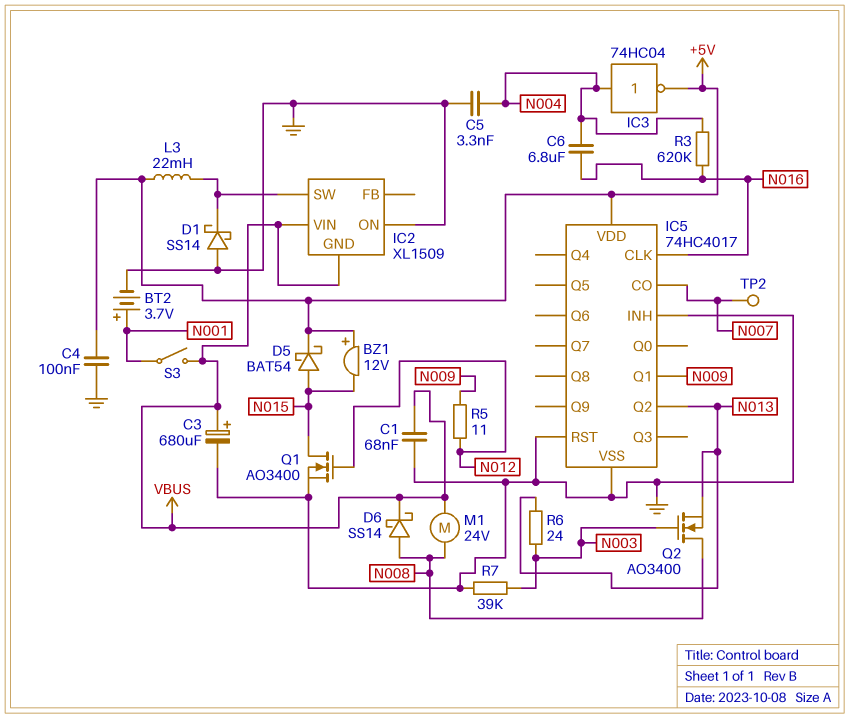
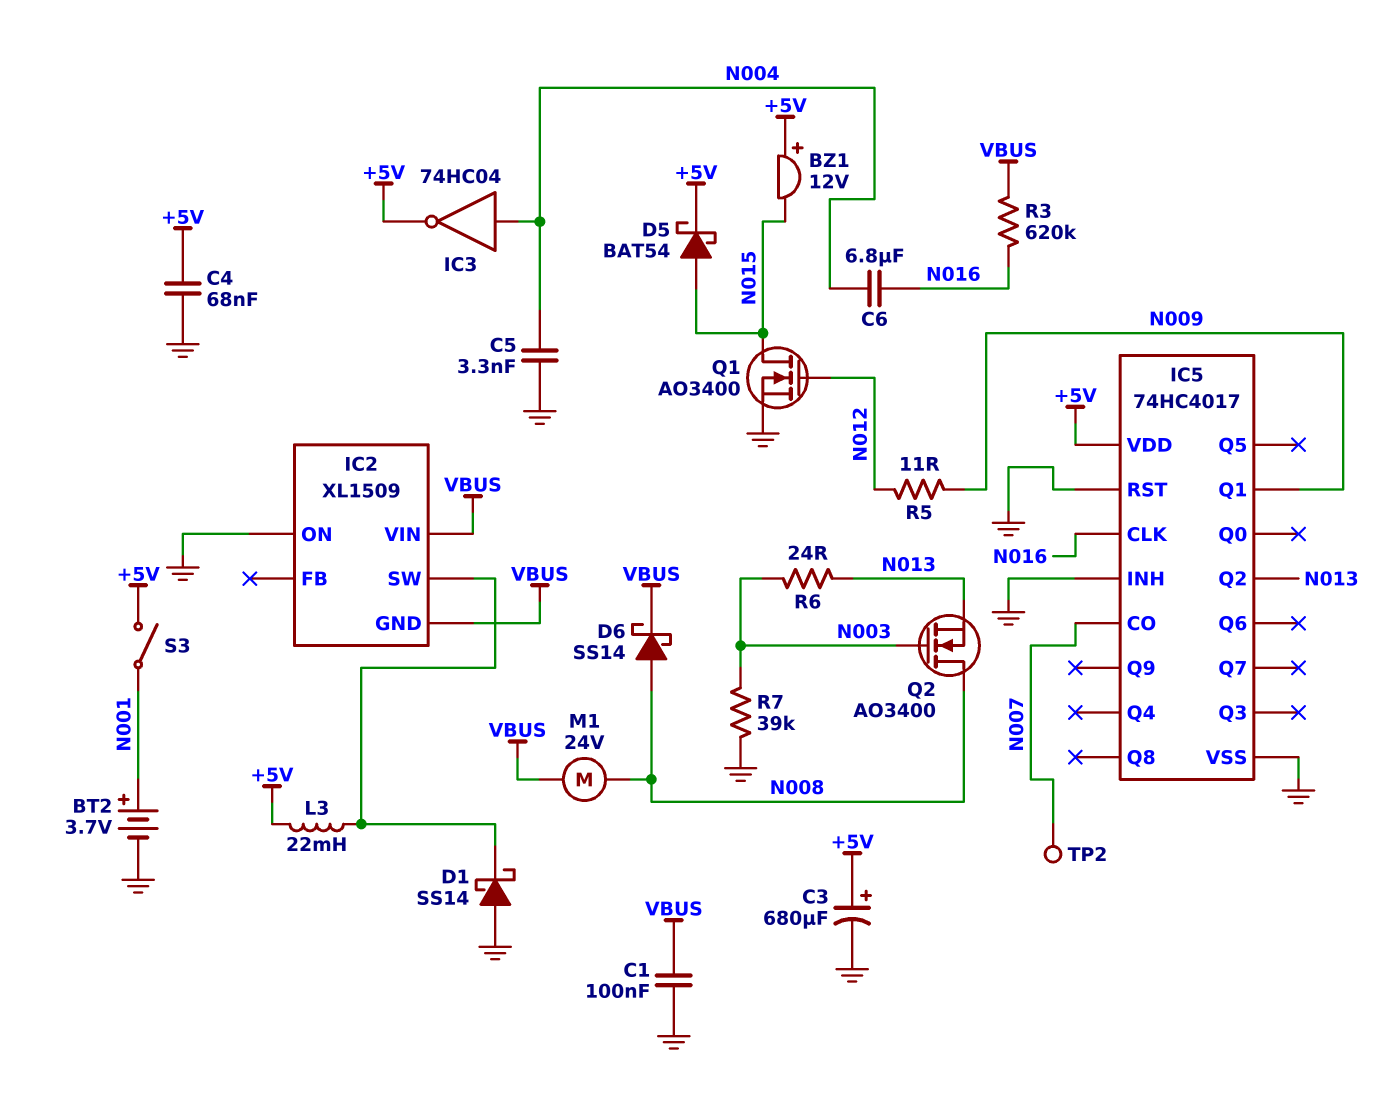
C1: 68nF (GND, VBUS) -> 100nF (GND, VBUS)
C3: 680uF (plus VBUS, minus GND) -> 680uF (plus +5V, minus GND)
C4: 100nF (+5V, GND) -> 68nF (+5V, GND)
R3: 620k (N004, N016) -> 620k (N016, VBUS)
S3: switch (N001, VBUS) -> switch (+5V, N001)

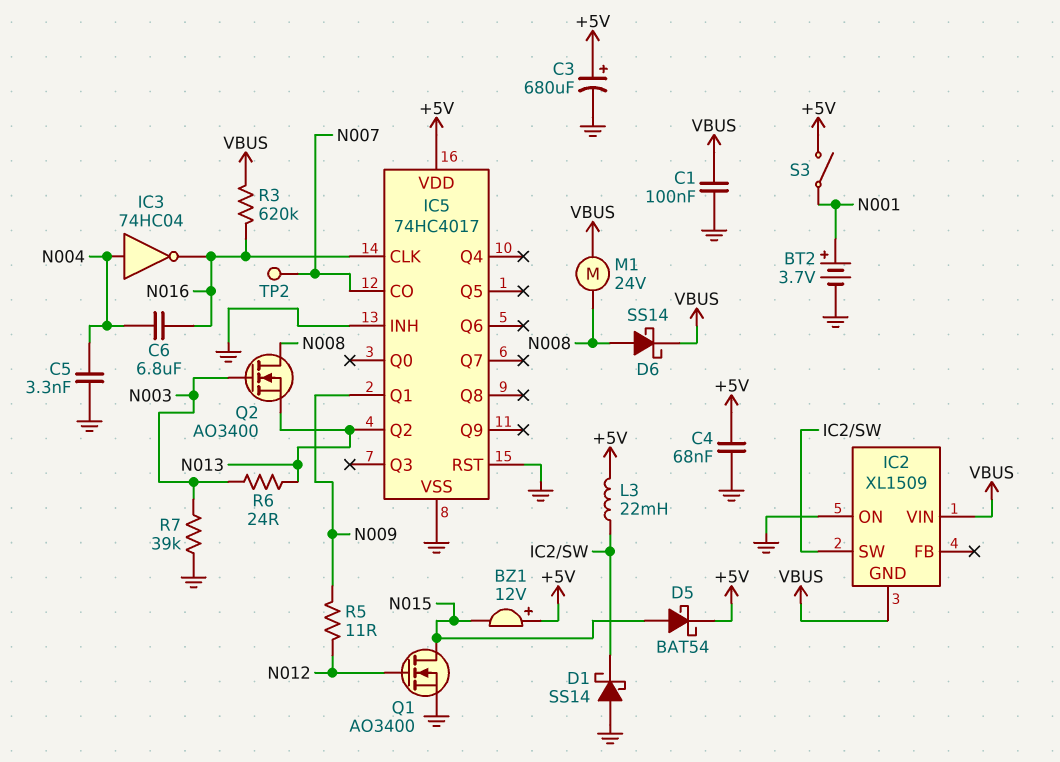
IC3: NOT 74HC04 (in N004, out +5V) -> NOT 74HC04 (in N004, out N016)

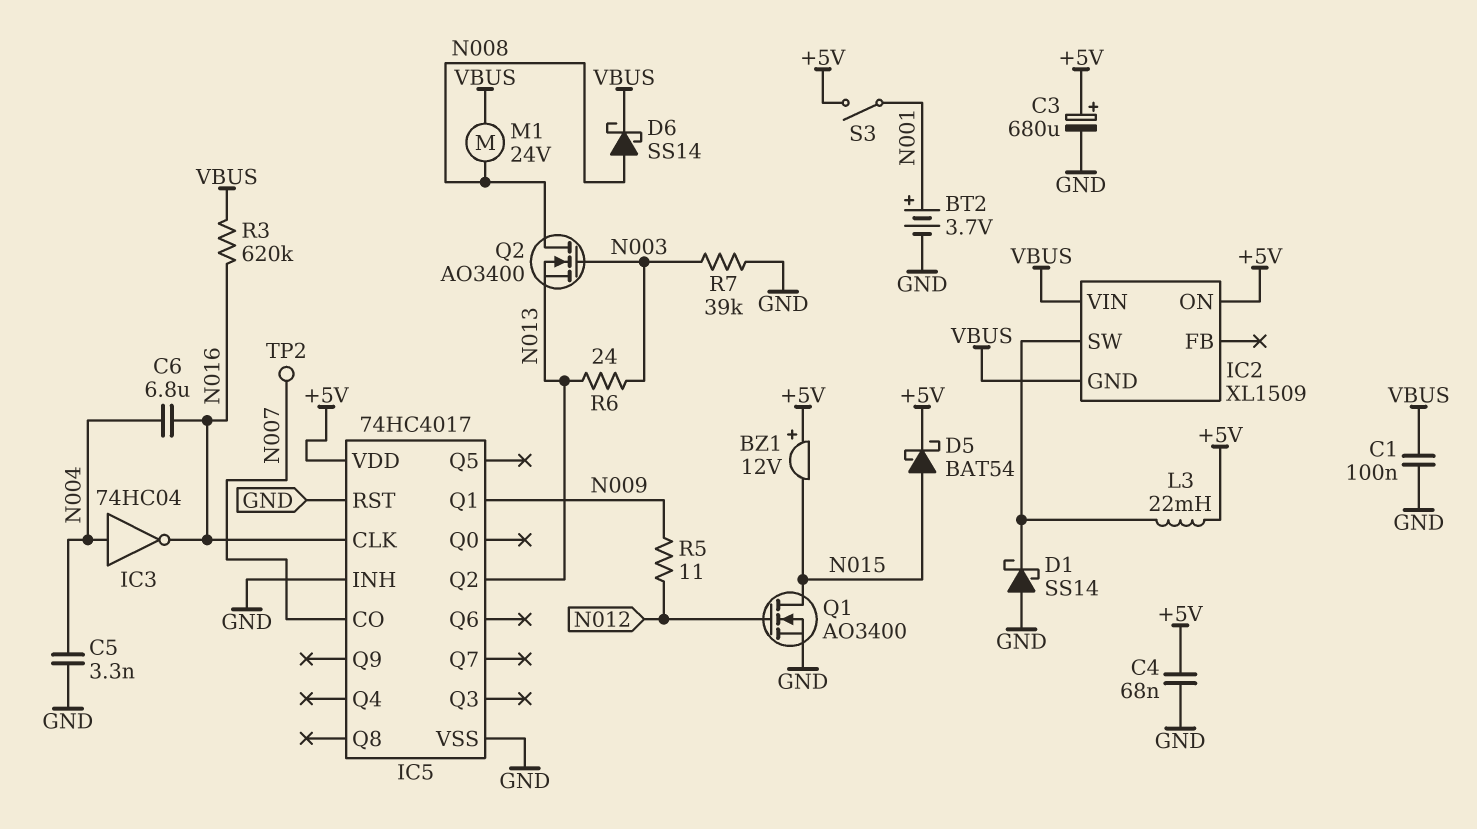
IC2 pin ON: GND -> +5V

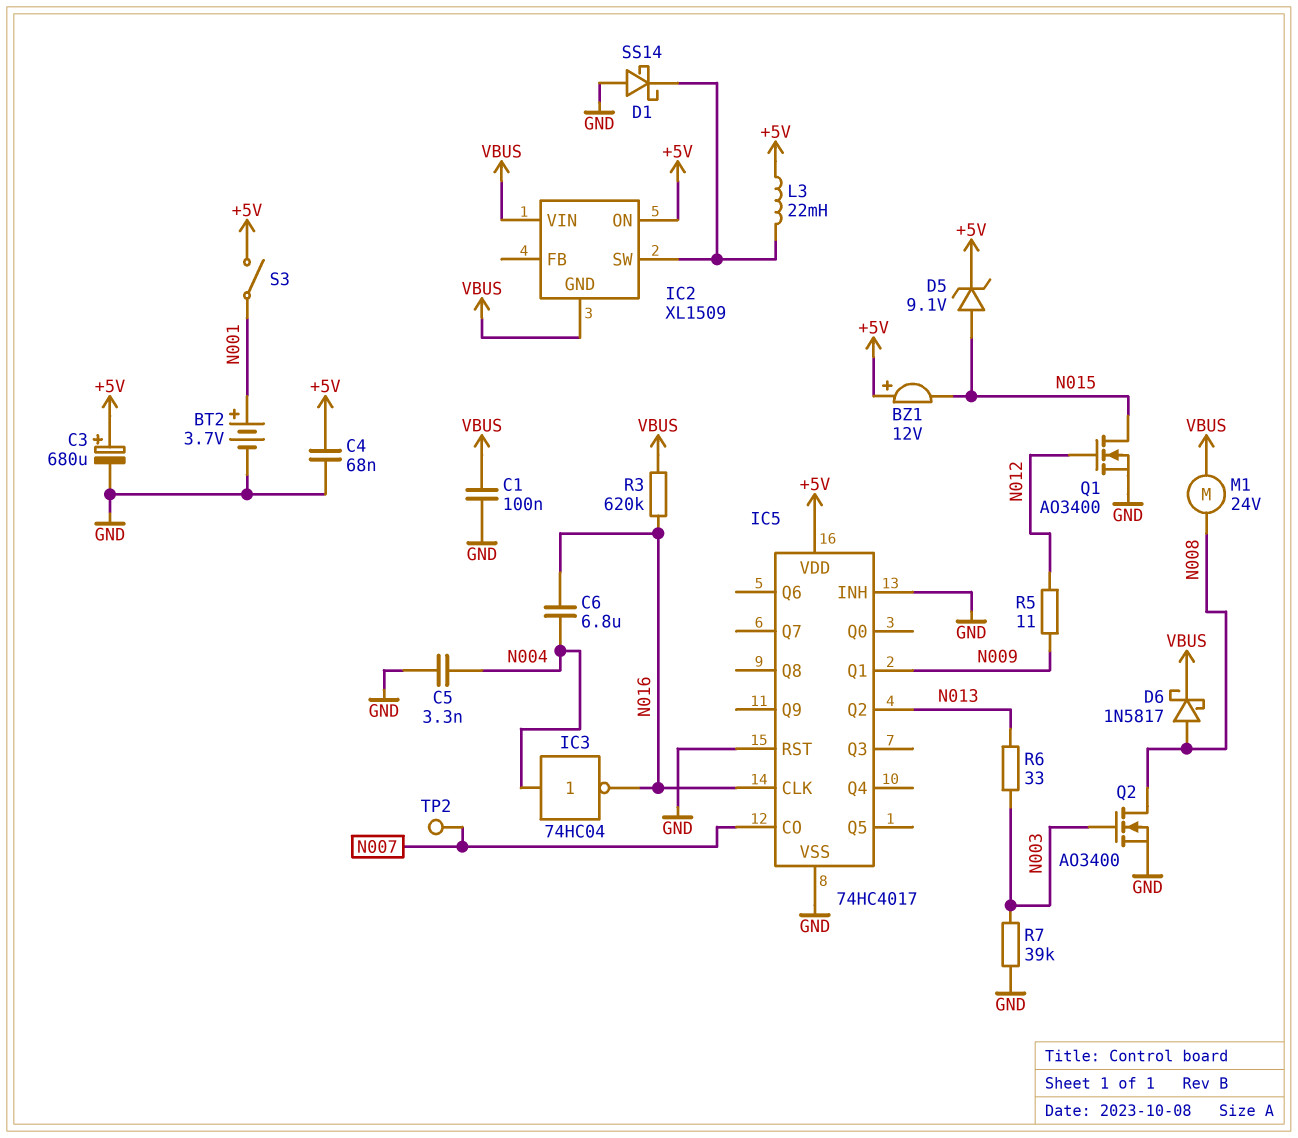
D5: schottky BAT54 (A N015, K +5V) -> zener 9.1V (A N015, K +5V)
D6: schottky SS14 (A N008, K VBUS) -> schottky 1N5817 (A N008, K VBUS)
Q2: NMOS AO3400 (G N003, D N008, S N013) -> NMOS AO3400 (G N003, D N008, S GND)
R6: 24 (N003, N013) -> 33 (N003, N013)

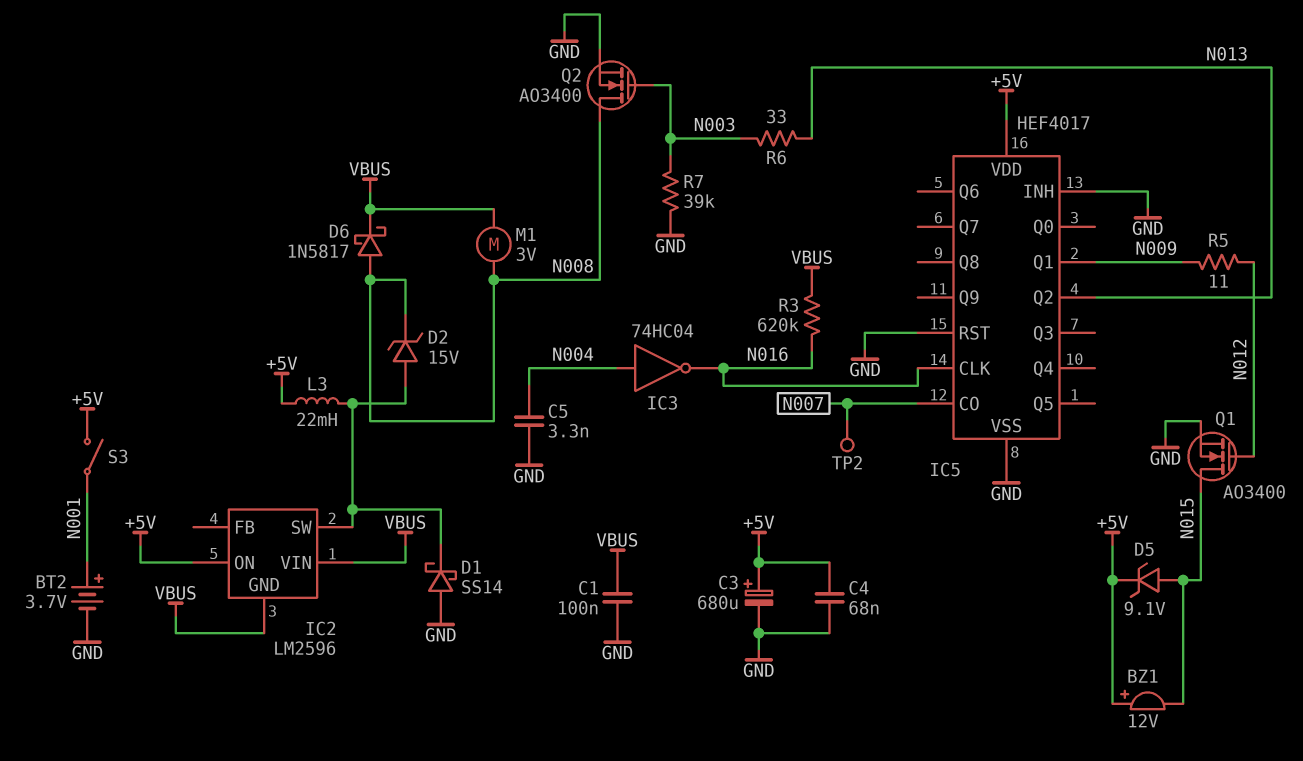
C6: 6.8uF (N004, N016) -> none
D2: none -> zener 15V (A IC2/SW, K N008)
IC2: XL1509 -> LM2596
IC5: 74HC4017 -> HEF4017
M1: motor 24V (N008, VBUS) -> motor 3V (N008, VBUS)

